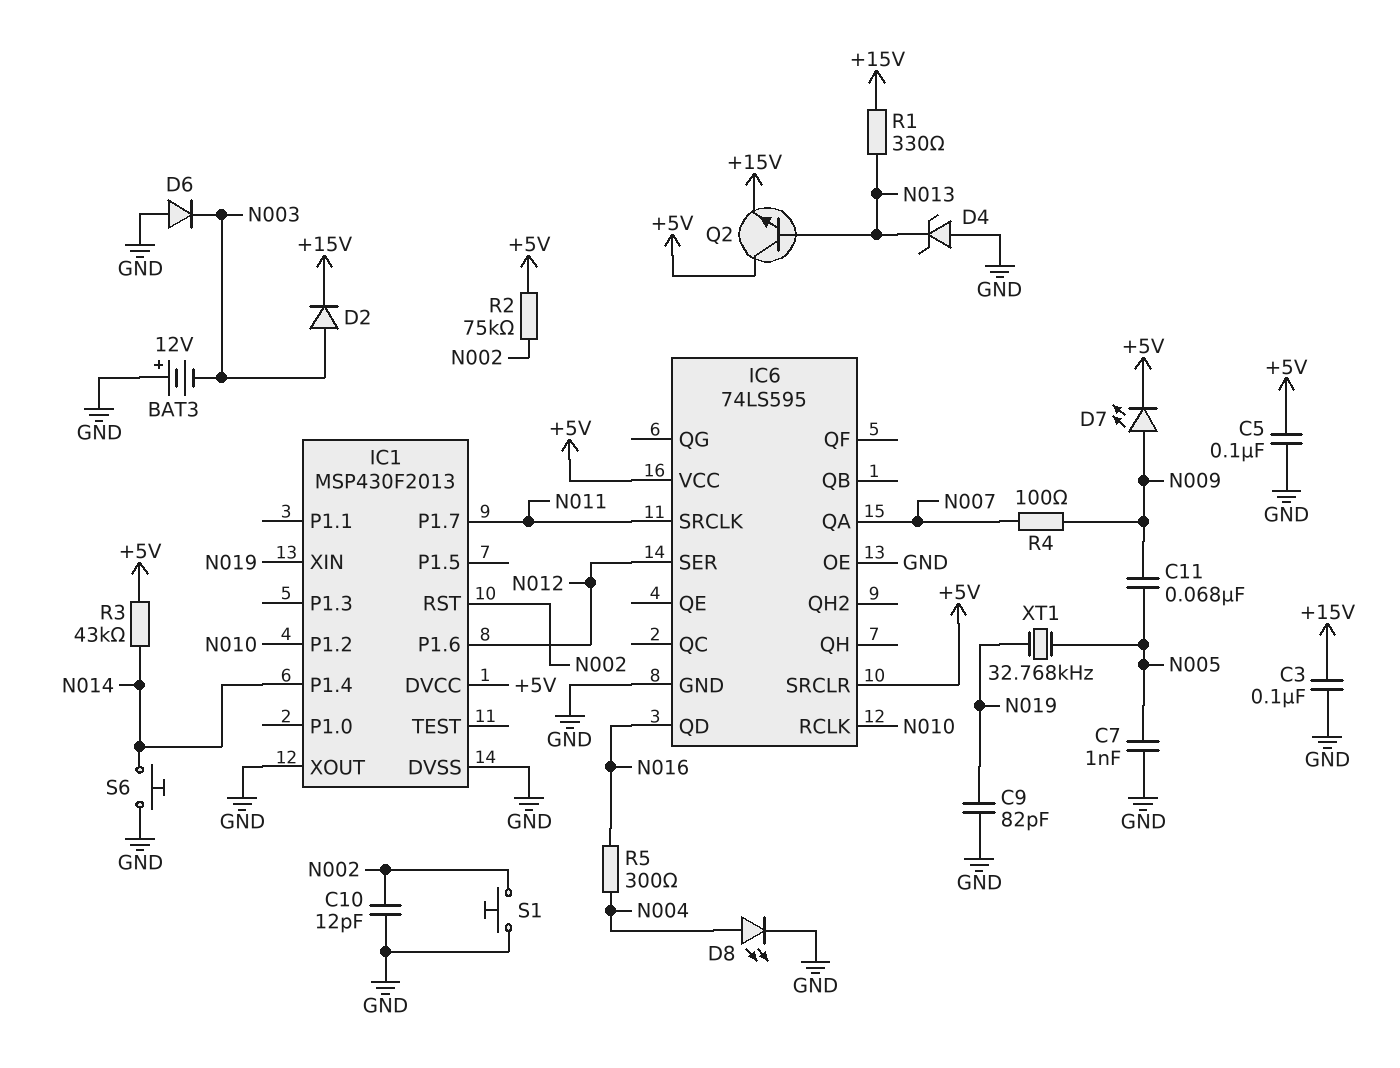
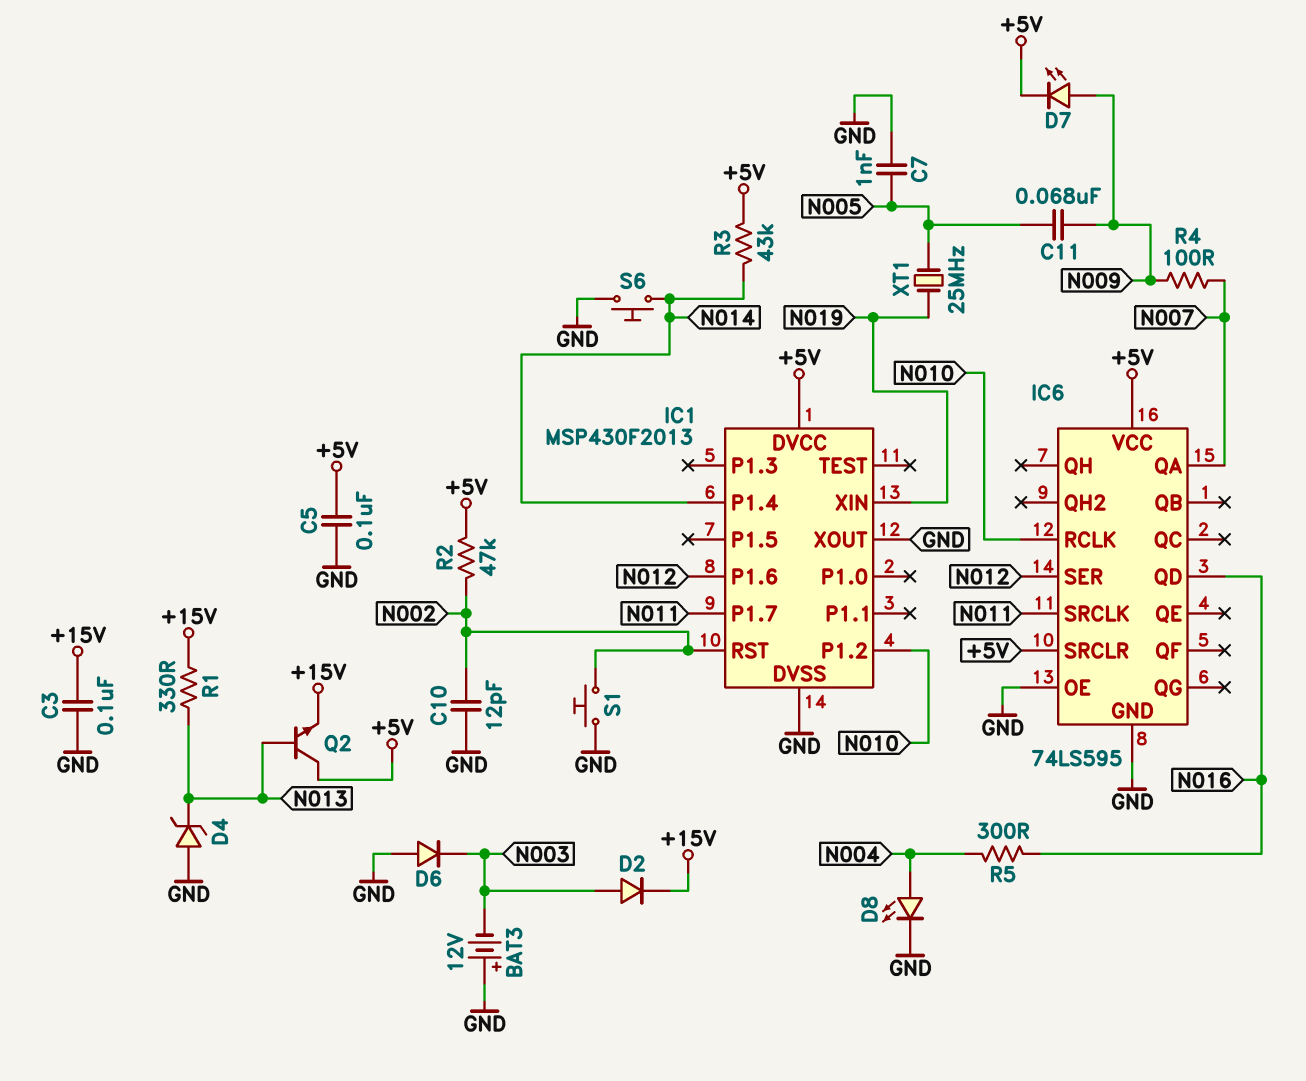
C9: 82pF (GND, N019) -> none
R2: 75k (+5V, N002) -> 47k (+5V, N002)
XT1: 32.768kHz (N005, N019) -> 25MHz (N005, N019)

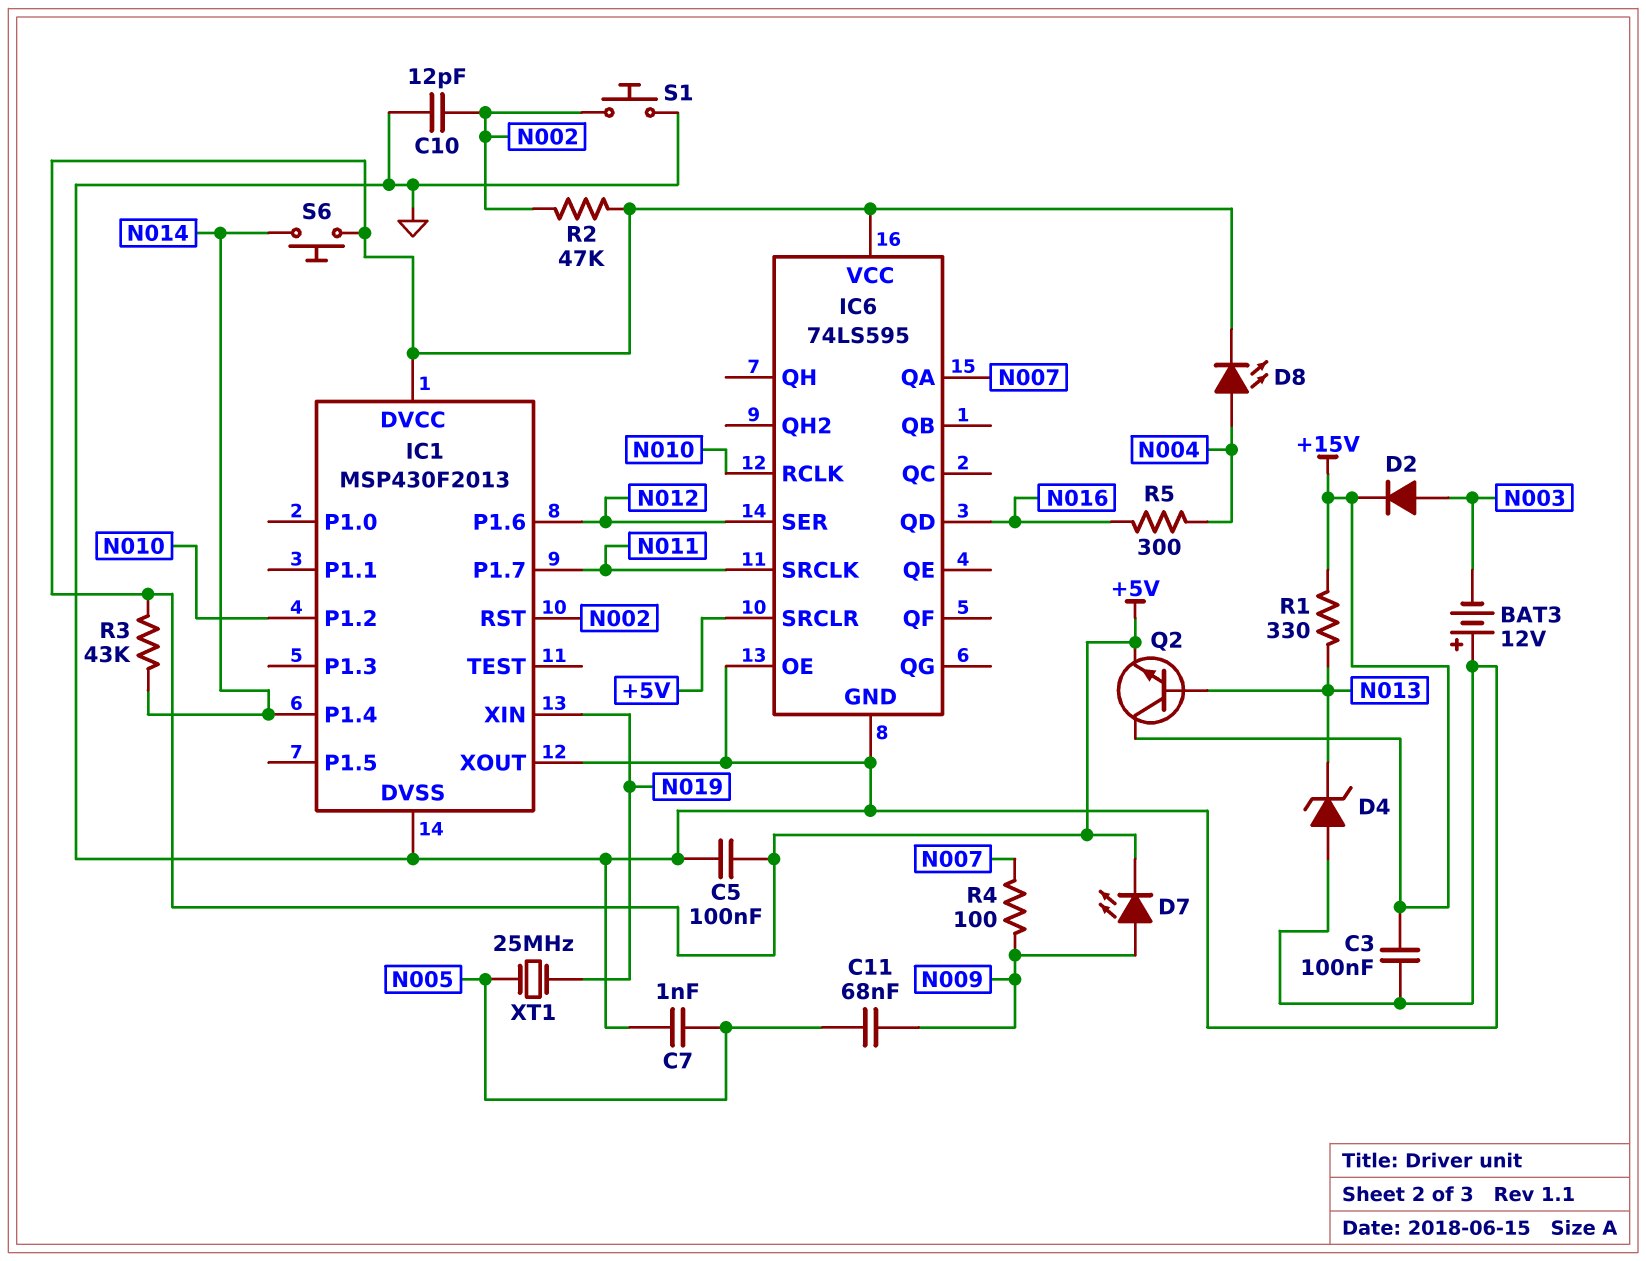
D6: diode (A GND, K N003) -> none
D8: LED (A N004, K GND) -> LED (A N004, K +5V)
Q2: NPN (B N013, C +5V, E +15V) -> NPN (B N013, C +15V, E +5V)
S6: button (GND, N014) -> button (+5V, N014)

